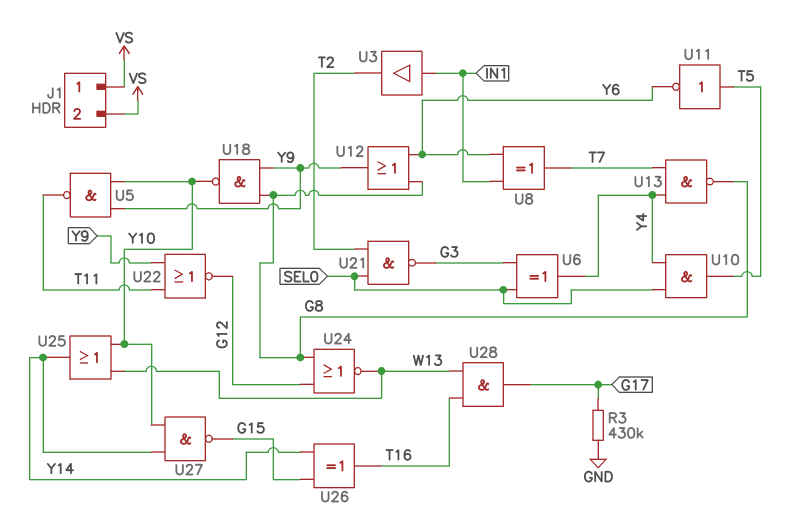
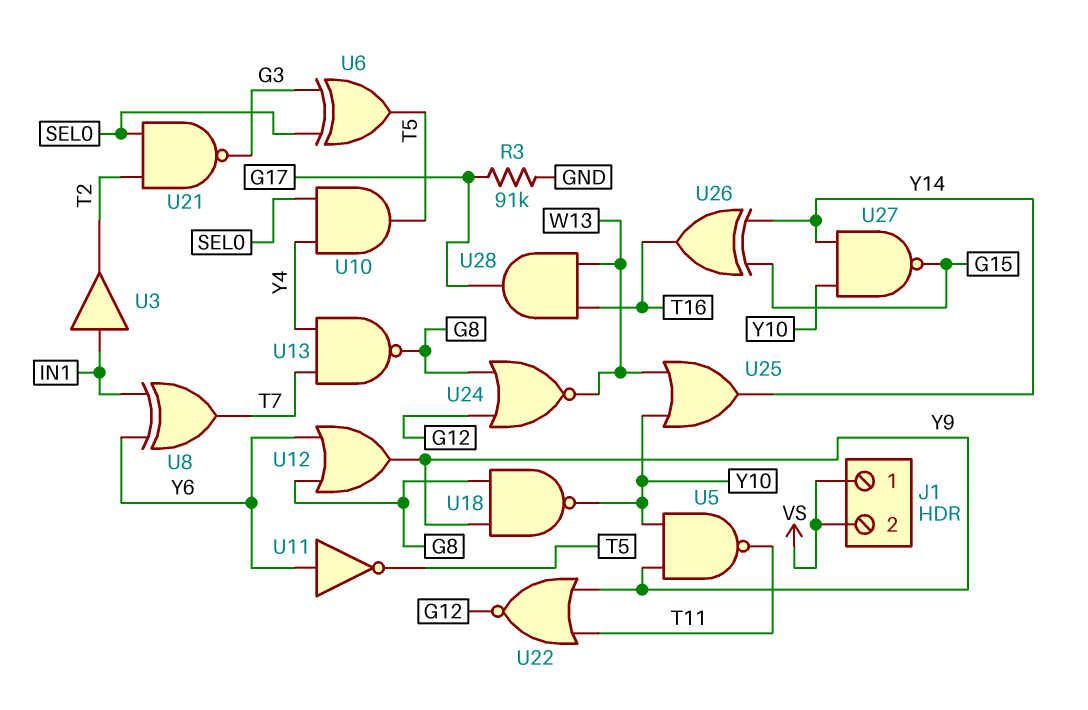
R3: 430k (G17, GND) -> 91k (G17, GND)
U6: XOR (in G3, in SEL0, out Y4) -> XOR (in G3, in SEL0, out T5)
U11: NOT (in T5, out Y6) -> NOT (in Y6, out T5)

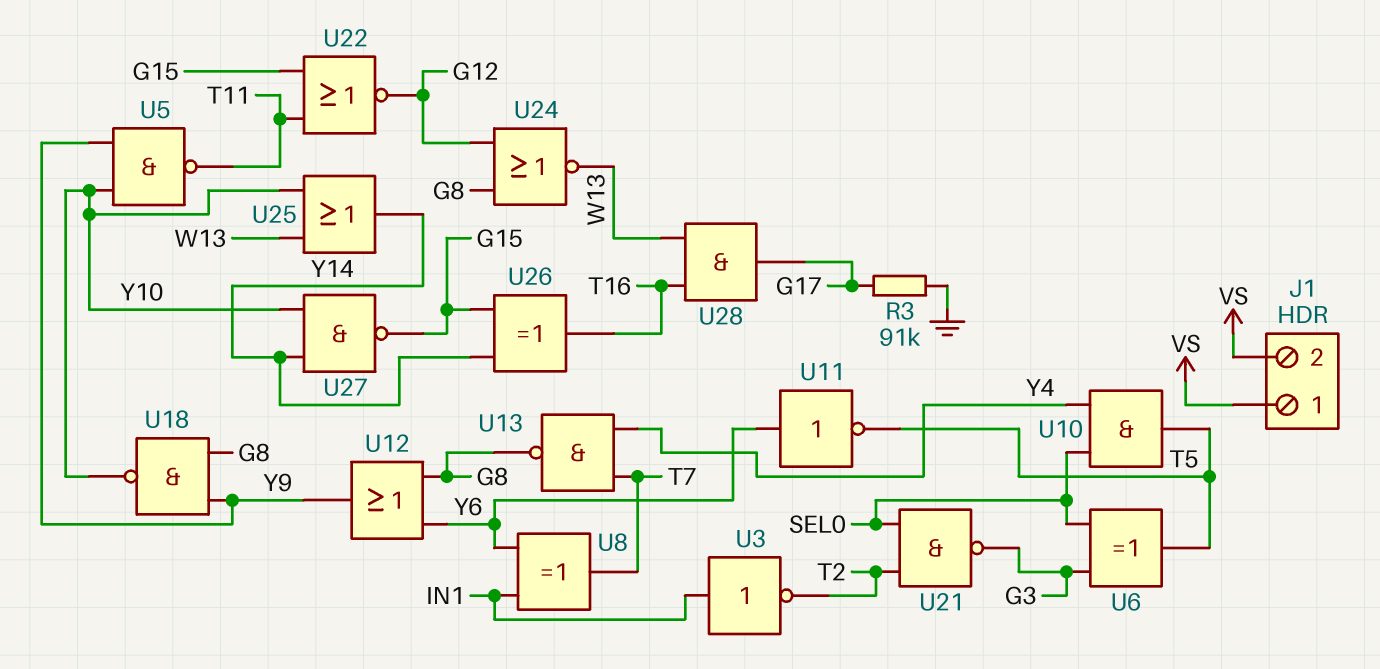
U3: buffer (in IN1, out T2) -> NOT (in IN1, out T2)
U22: NOR (in T11, in Y9, out G12) -> NOR (in G15, in T11, out G12)

